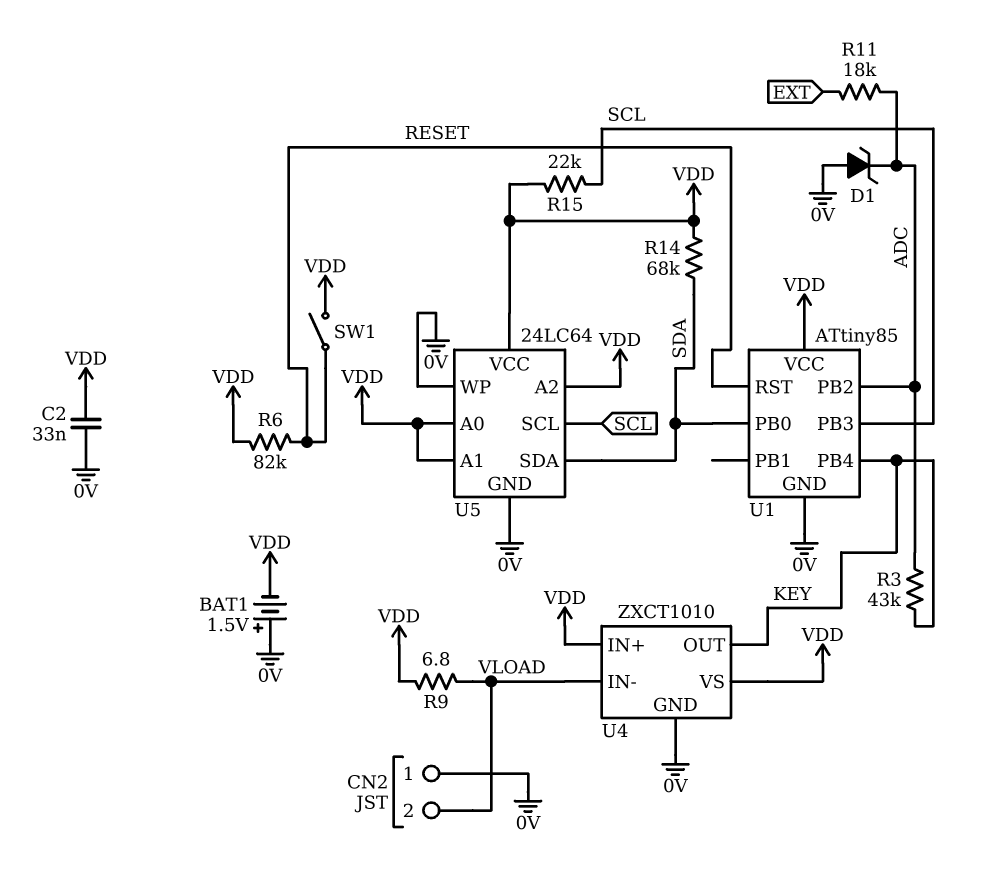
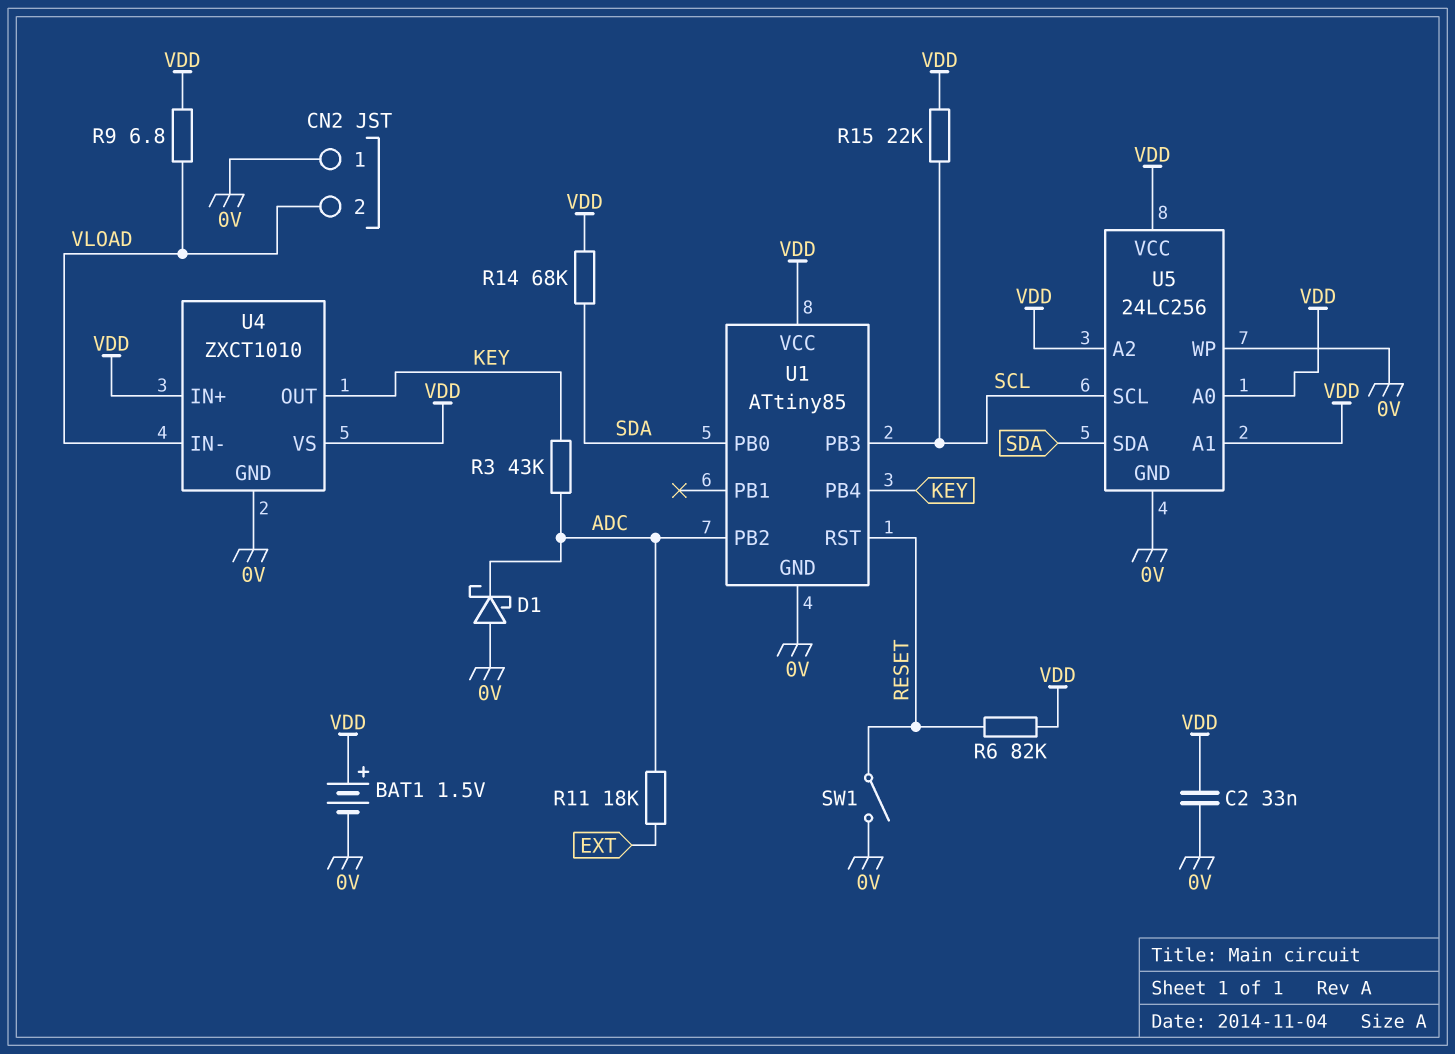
BAT1: 1.5V (plus 0V, minus VDD) -> 1.5V (plus VDD, minus 0V)
D1: zener (A 0V, K ADC) -> schottky (A 0V, K ADC)
SW1: switch (RESET, VDD) -> switch (0V, RESET)
U5: 24LC64 -> 24LC256

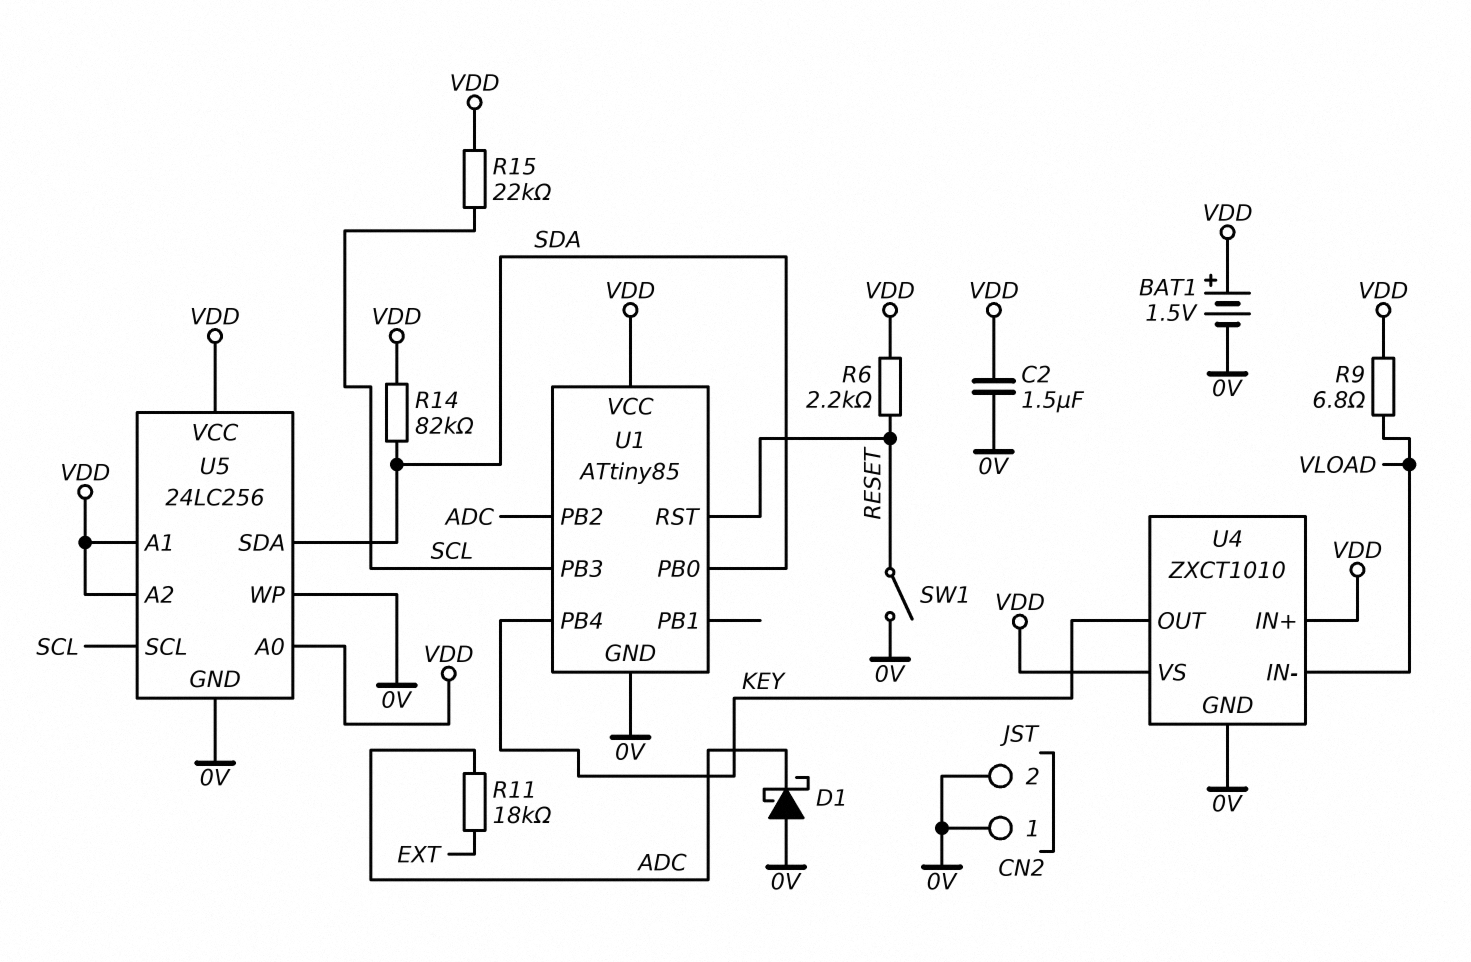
C2: 33nF (0V, VDD) -> 1.5uF (0V, VDD)
CN2 pin 2: VLOAD -> 0V
R3: 43k (ADC, KEY) -> none
R6: 82k (RESET, VDD) -> 2.2k (RESET, VDD)
R14: 68k (SDA, VDD) -> 82k (SDA, VDD)

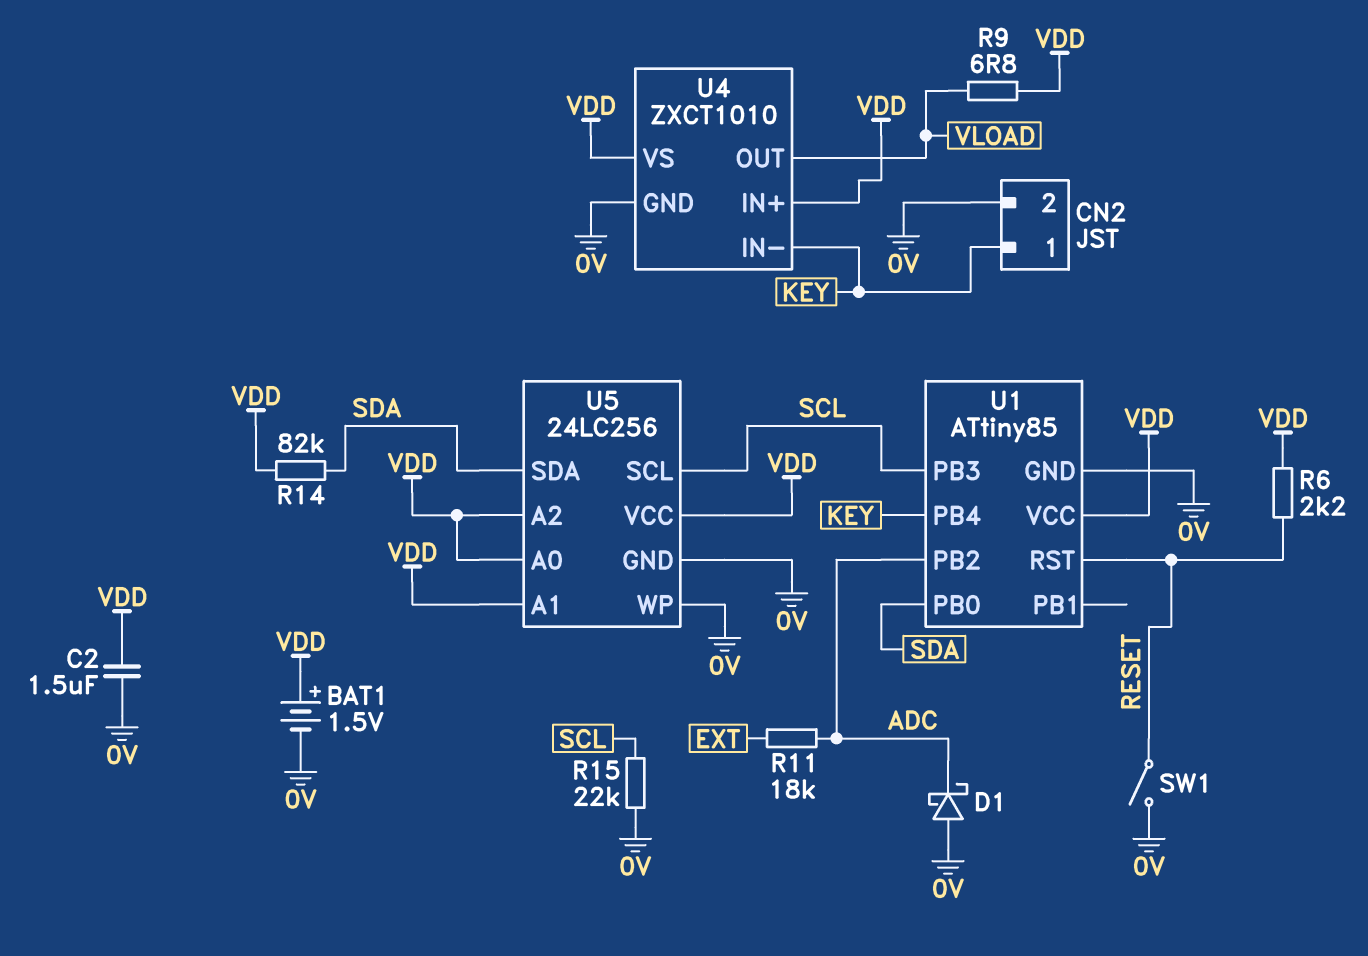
CN2 pin 1: 0V -> KEY
R15: 22k (SCL, VDD) -> 22k (0V, SCL)
U4 pin IN-: VLOAD -> KEY
U4 pin OUT: KEY -> VLOAD

